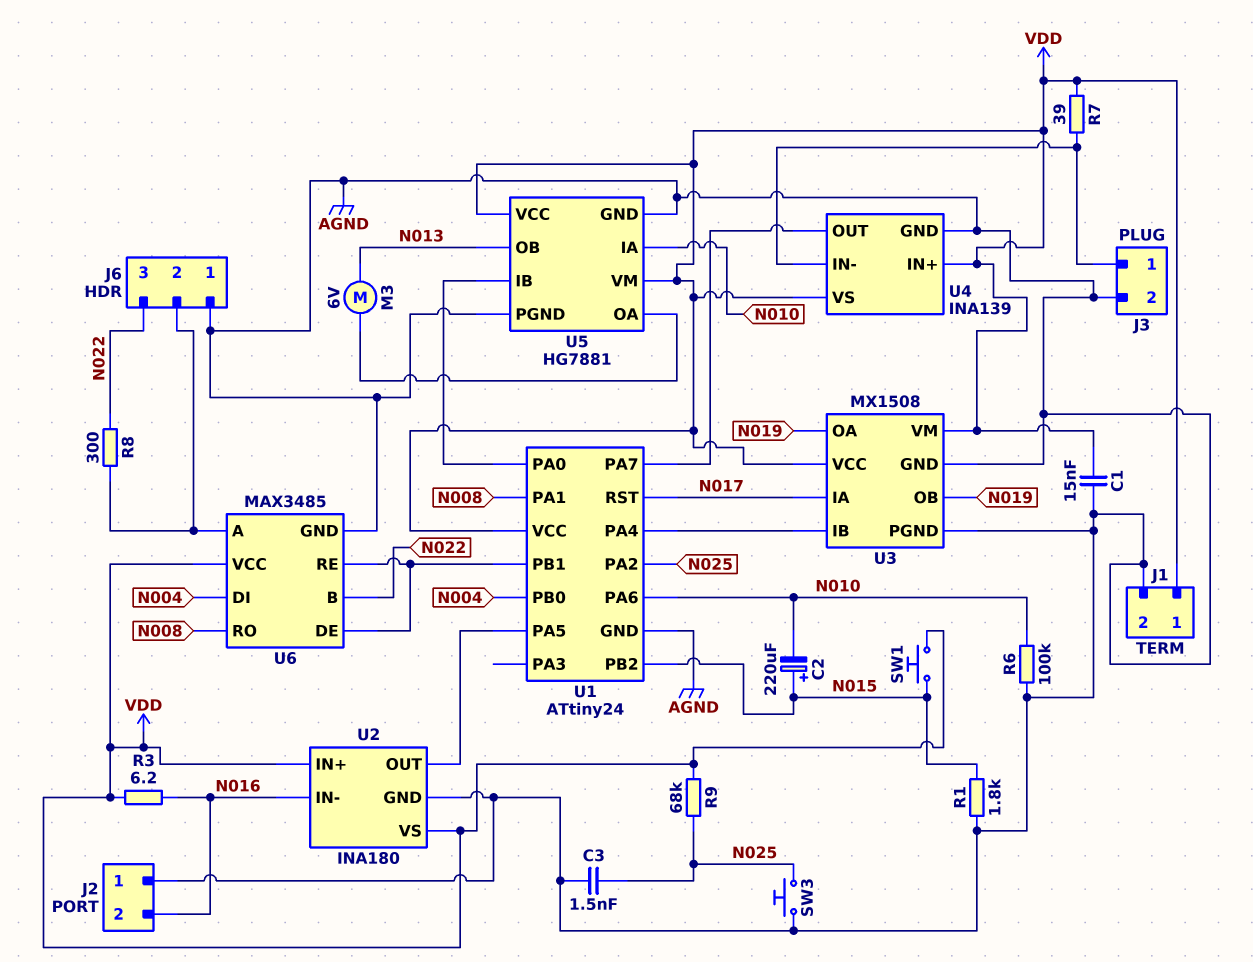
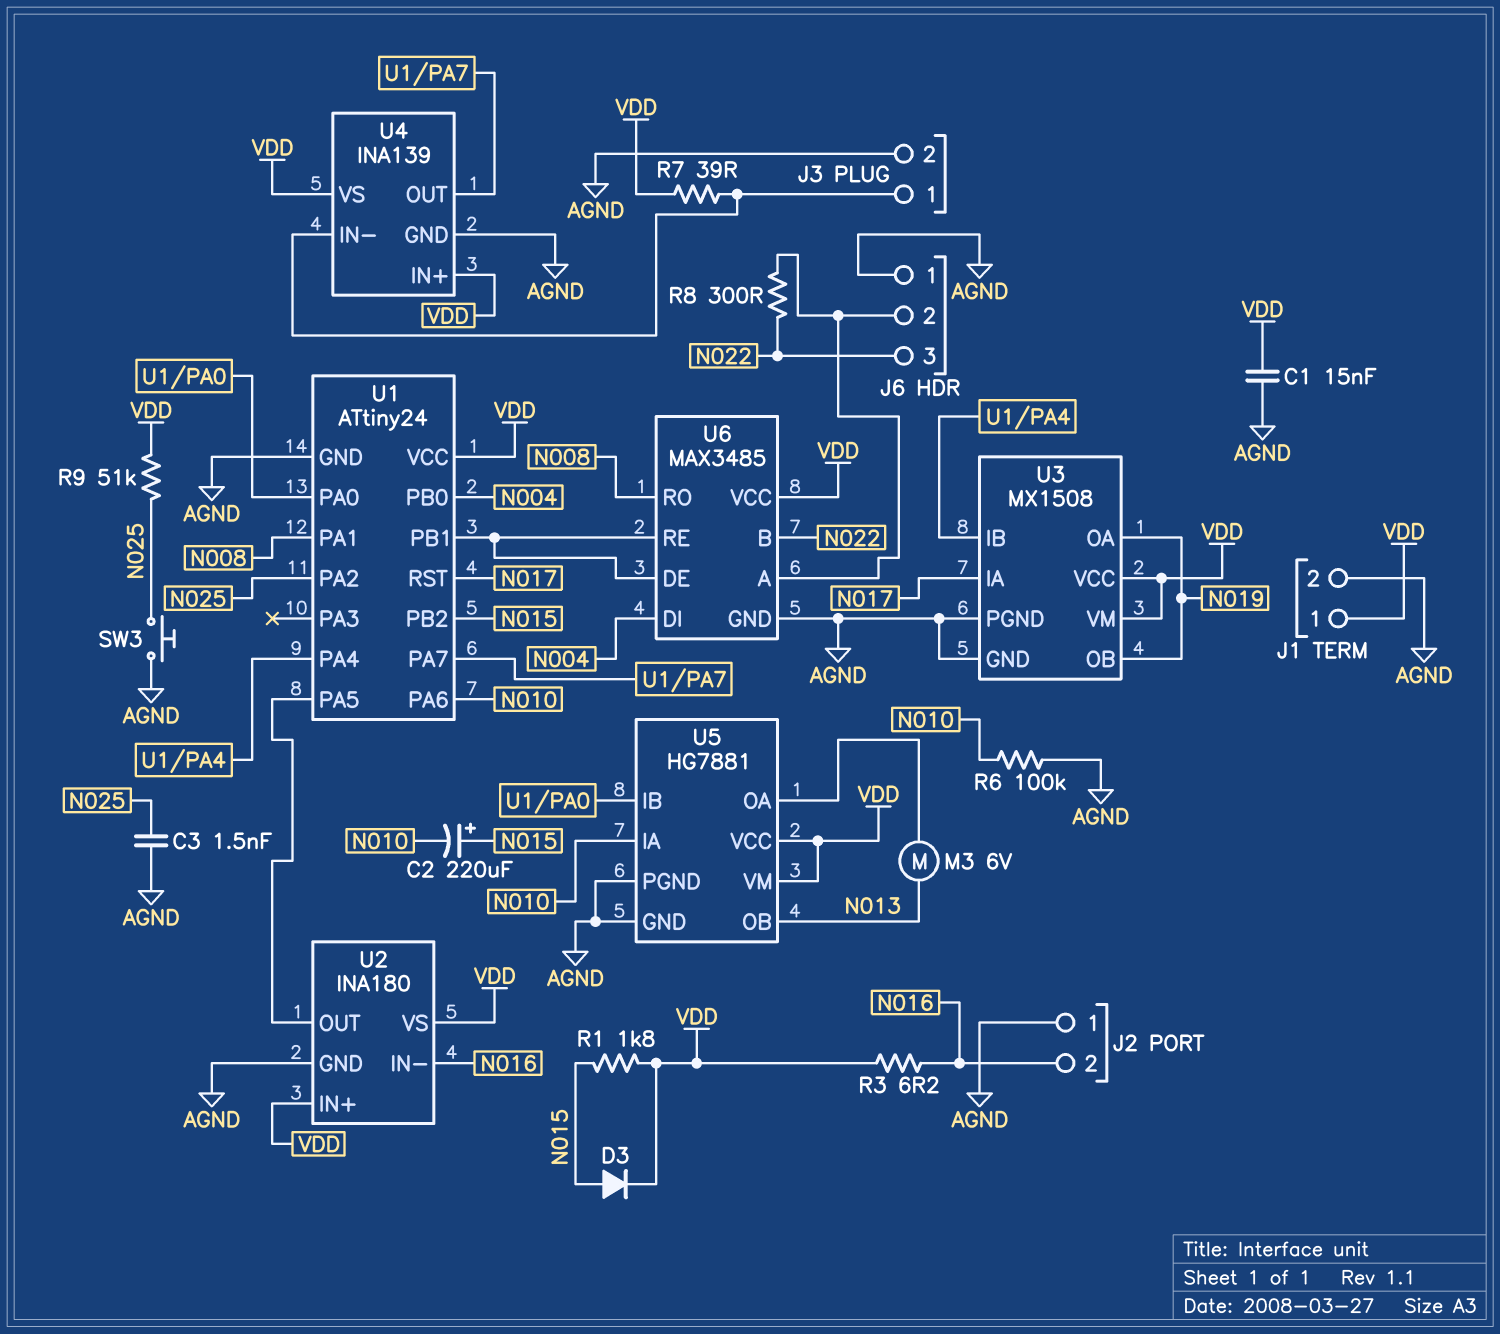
D3: none -> diode (A N015, K VDD)
R1: 1.8k (AGND, N015) -> 1.8k (N015, VDD)
R9: 68k (N025, VDD) -> 51k (N025, VDD)
SW1: button (N015, VDD) -> none

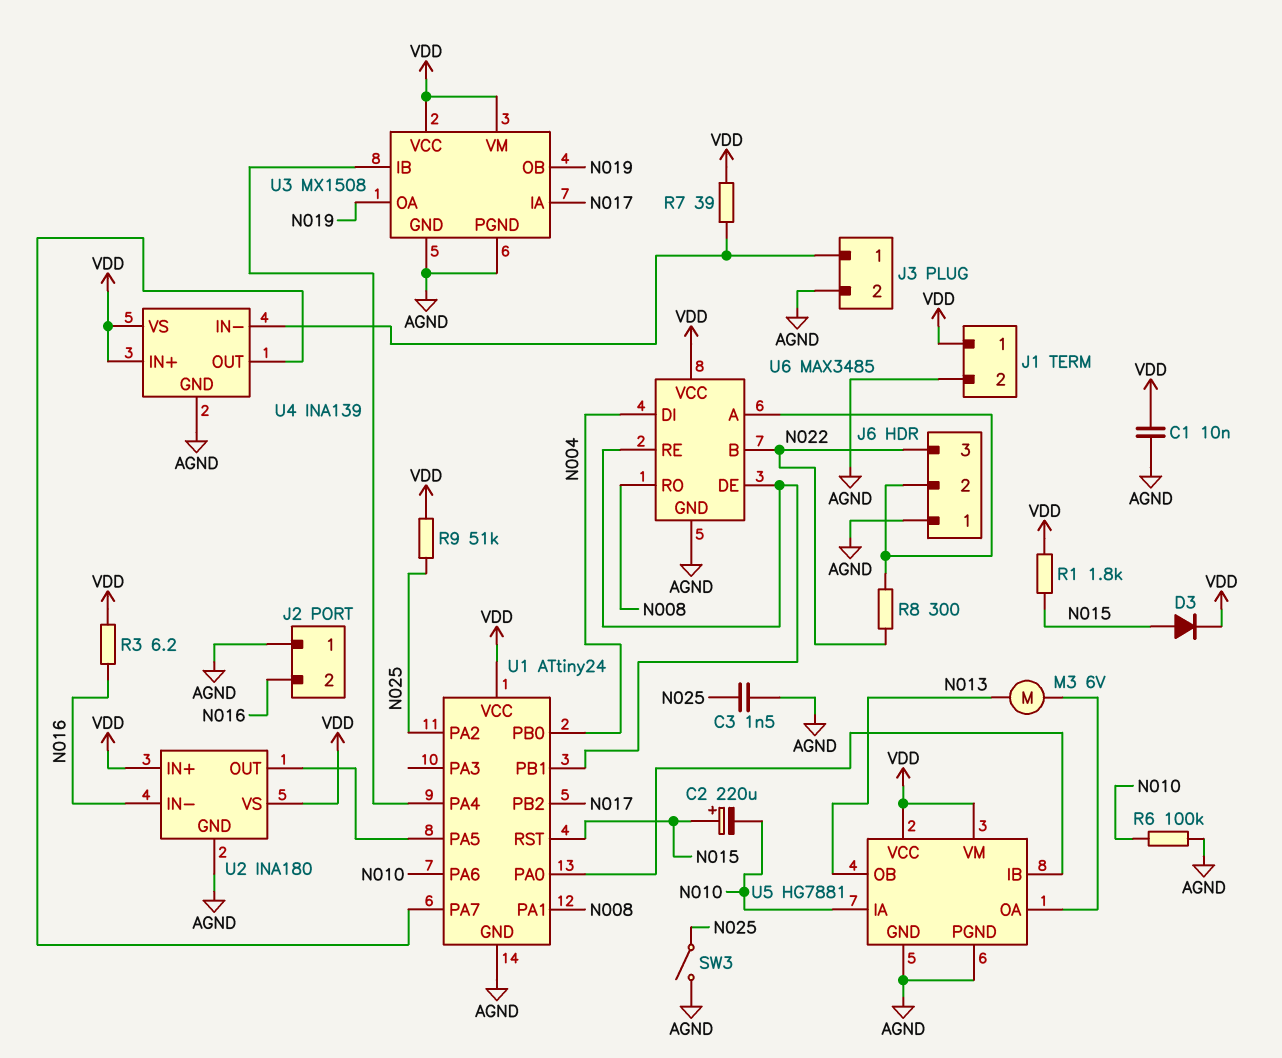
C1: 15nF (AGND, VDD) -> 10nF (AGND, VDD)
SW3: button (AGND, N025) -> switch (AGND, N025)
U1 pin PB2: N015 -> N017
U1 pin RST: N017 -> N015

